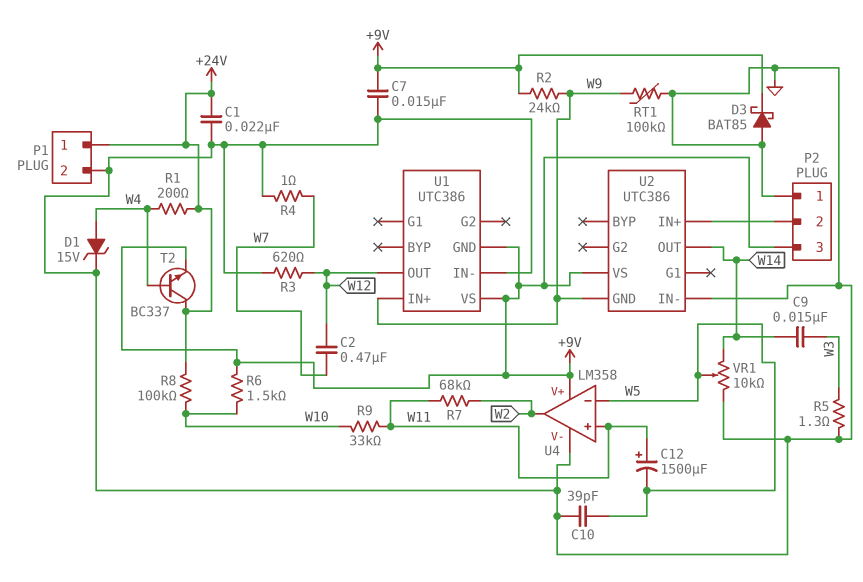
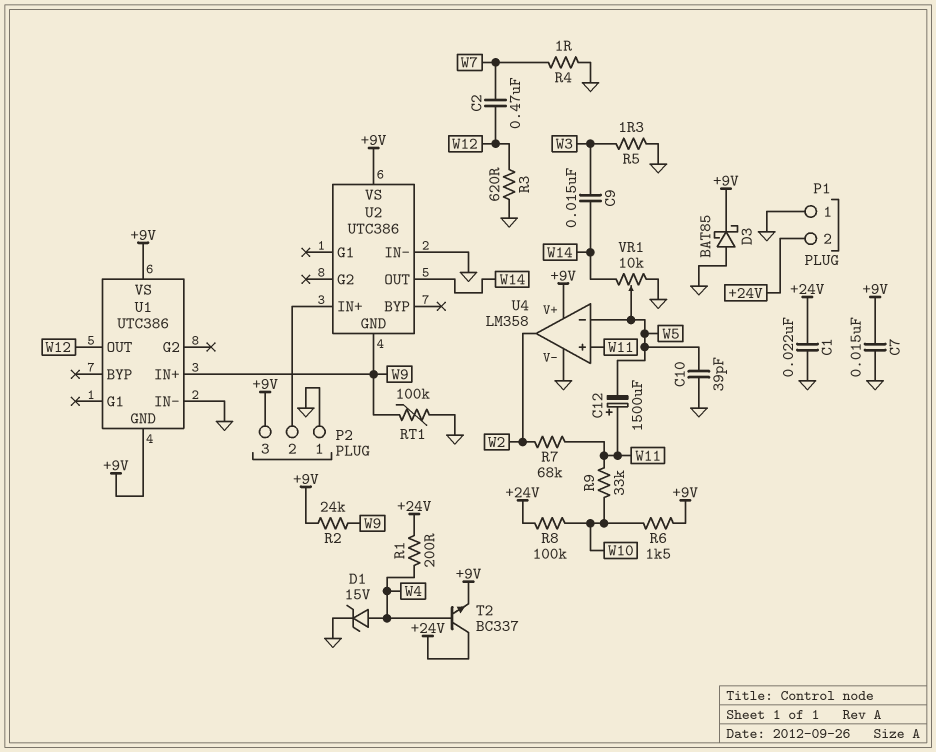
P1 pin 1: +24V -> GND
P1 pin 2: GND -> +24V

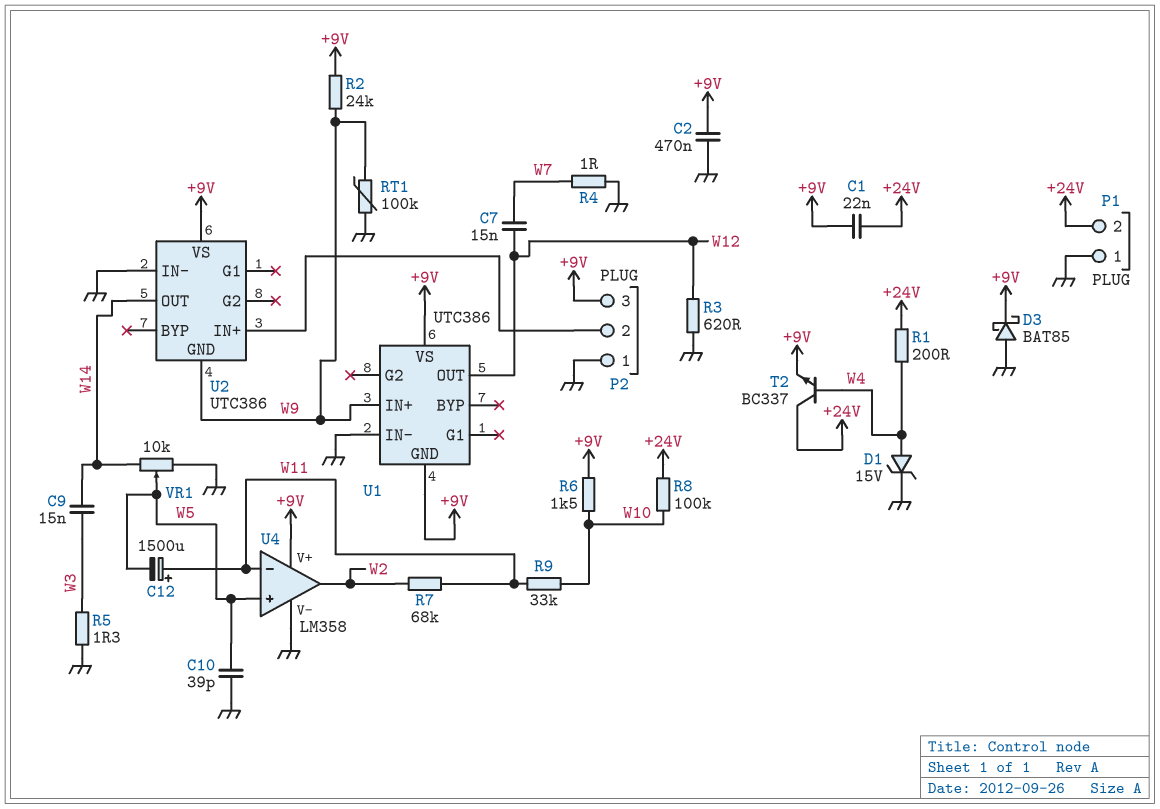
C1: 22nF (+24V, GND) -> 22nF (+9V, +24V)
C2: 470nF (W7, W12) -> 470nF (+9V, GND)
C7: 15nF (+9V, GND) -> 15nF (W7, W12)
U4 pin in+: W11 -> W5
U4 pin in-: W5 -> W11

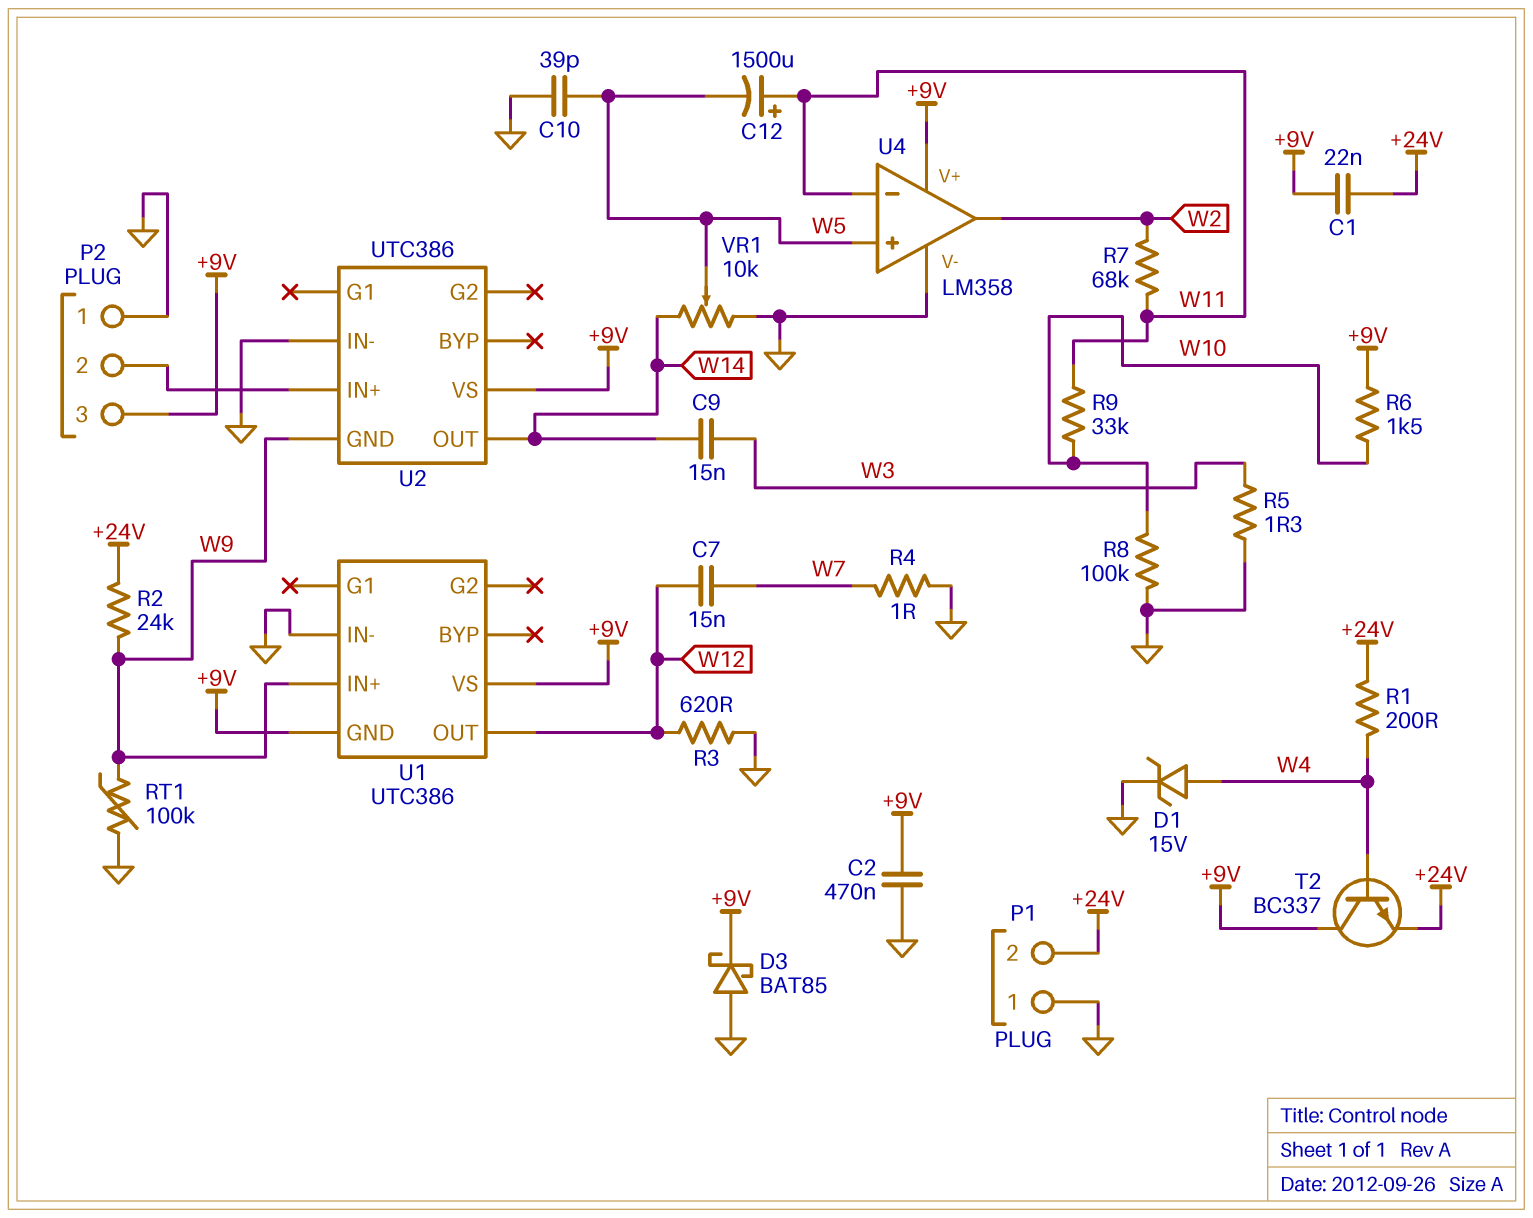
R2: 24k (+9V, W9) -> 24k (+24V, W9)
R8: 100k (+24V, W10) -> 100k (GND, W10)
T2: NPN BC337 (B W4, C +24V, E +9V) -> NPN BC337 (B W4, C +9V, E +24V)

